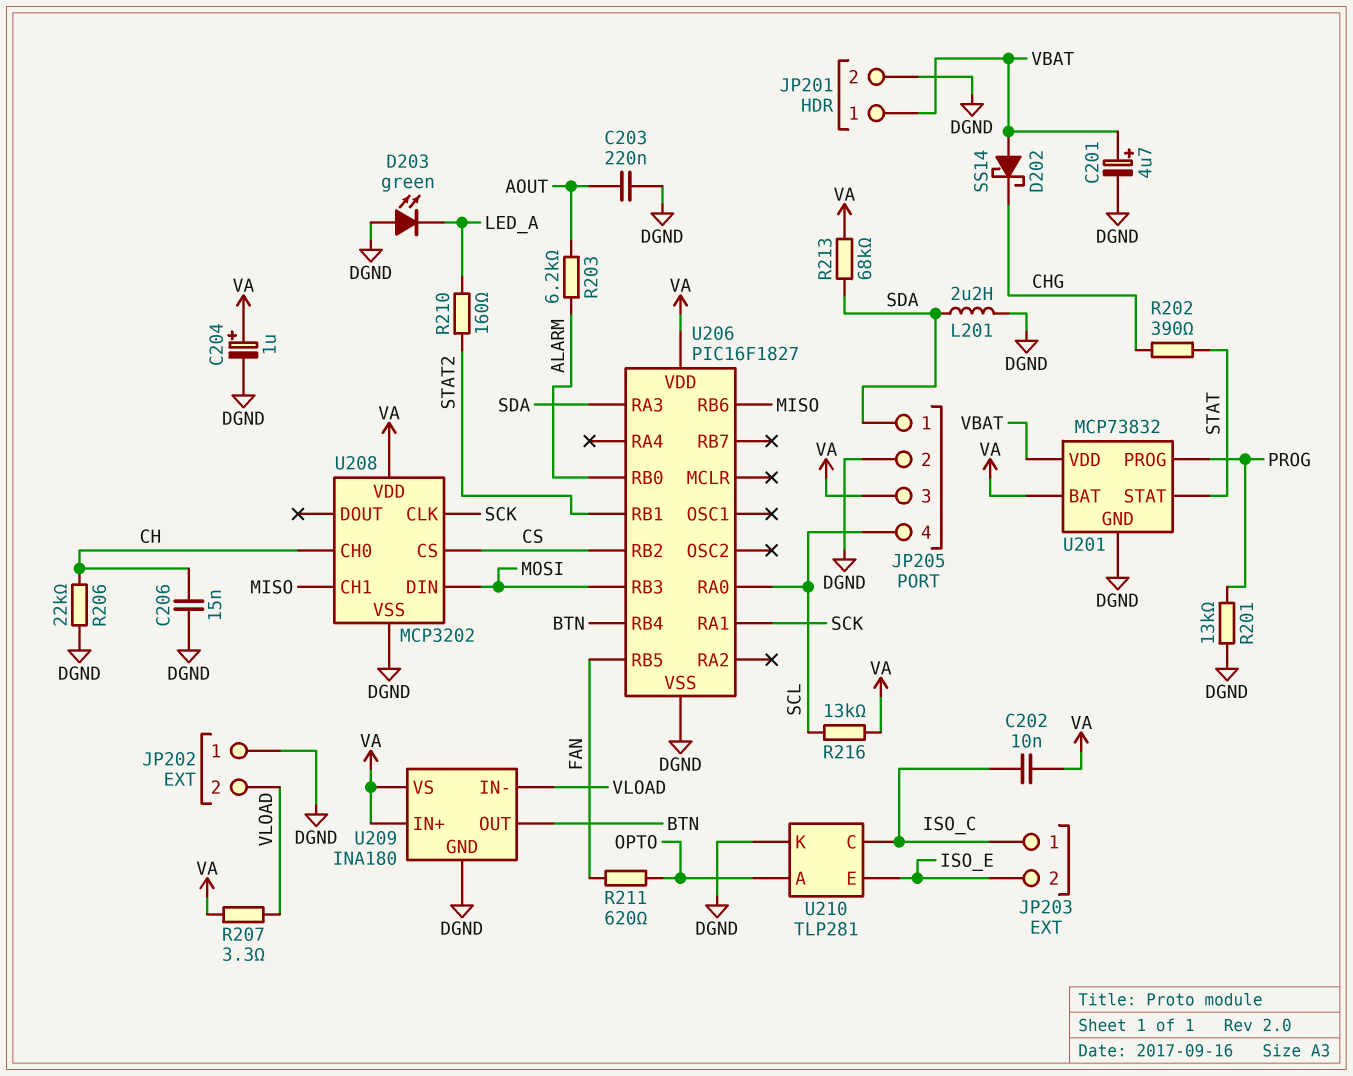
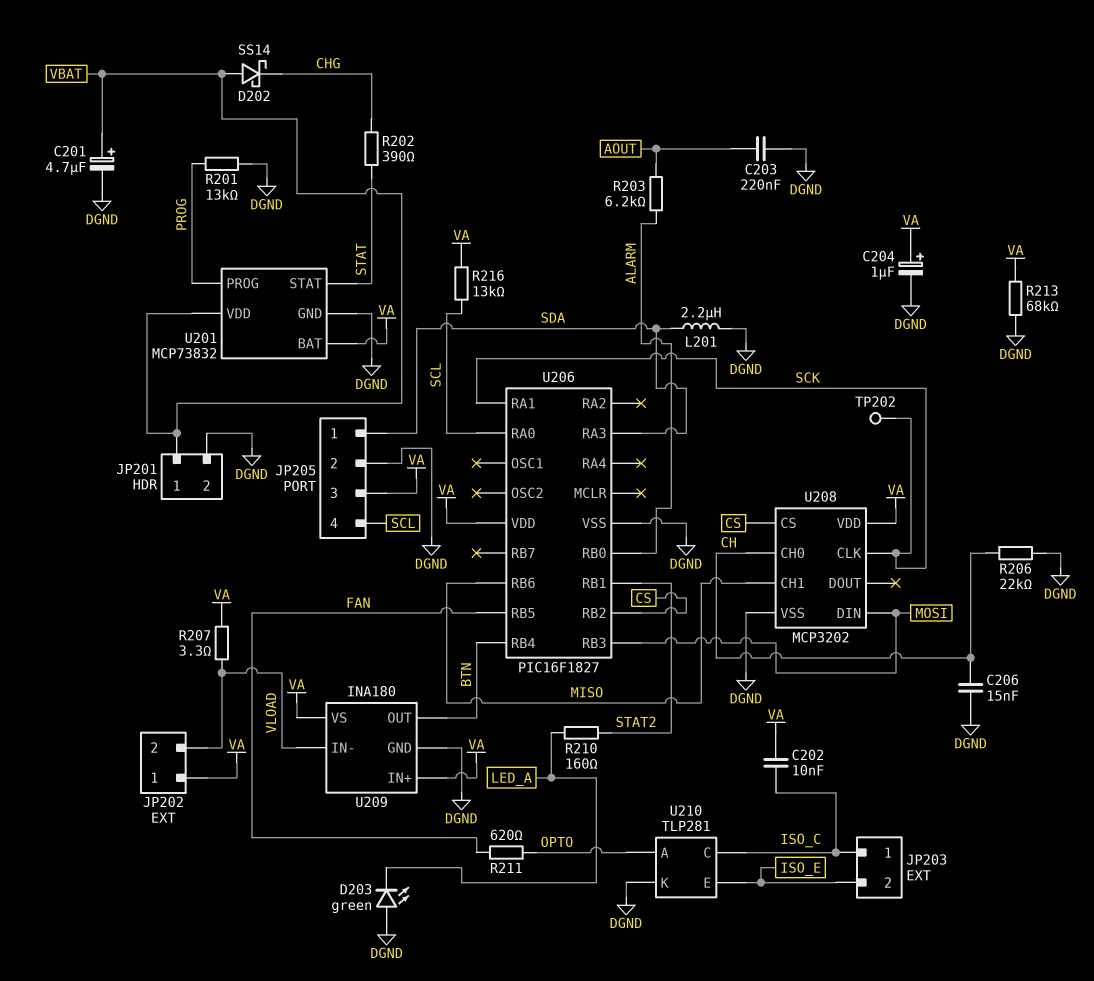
JP202 pin 1: DGND -> VA
R213: 68k (SDA, VA) -> 68k (DGND, VA)
TP202: none -> test point (SCK)

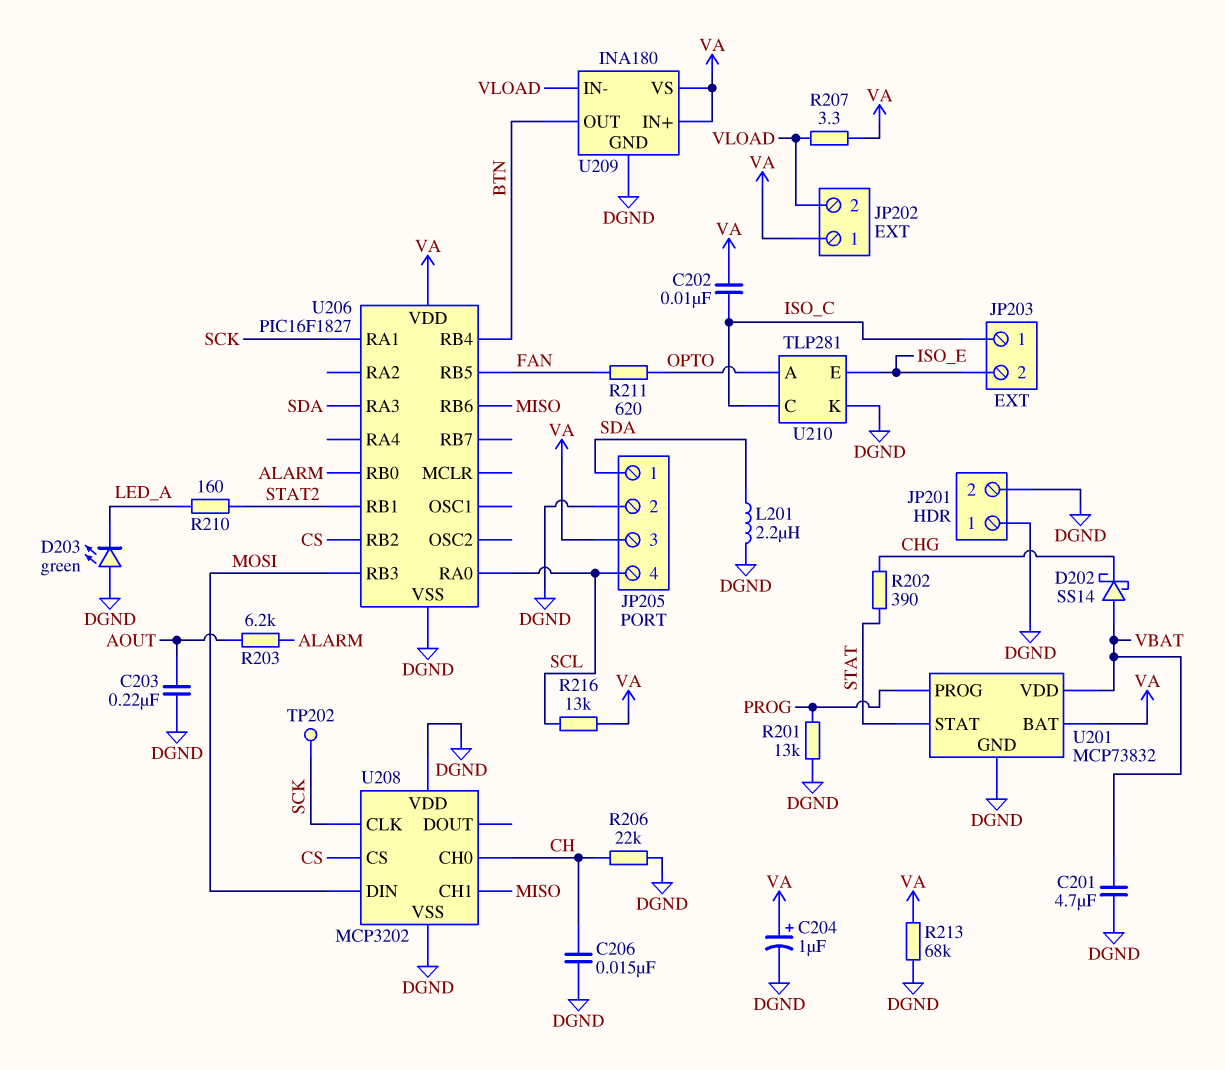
C201: 4.7uF (plus VBAT, minus DGND) -> 4.7uF (DGND, VBAT)
JP201 pin 1: VBAT -> DGND
U208 pin VDD: VA -> DGND

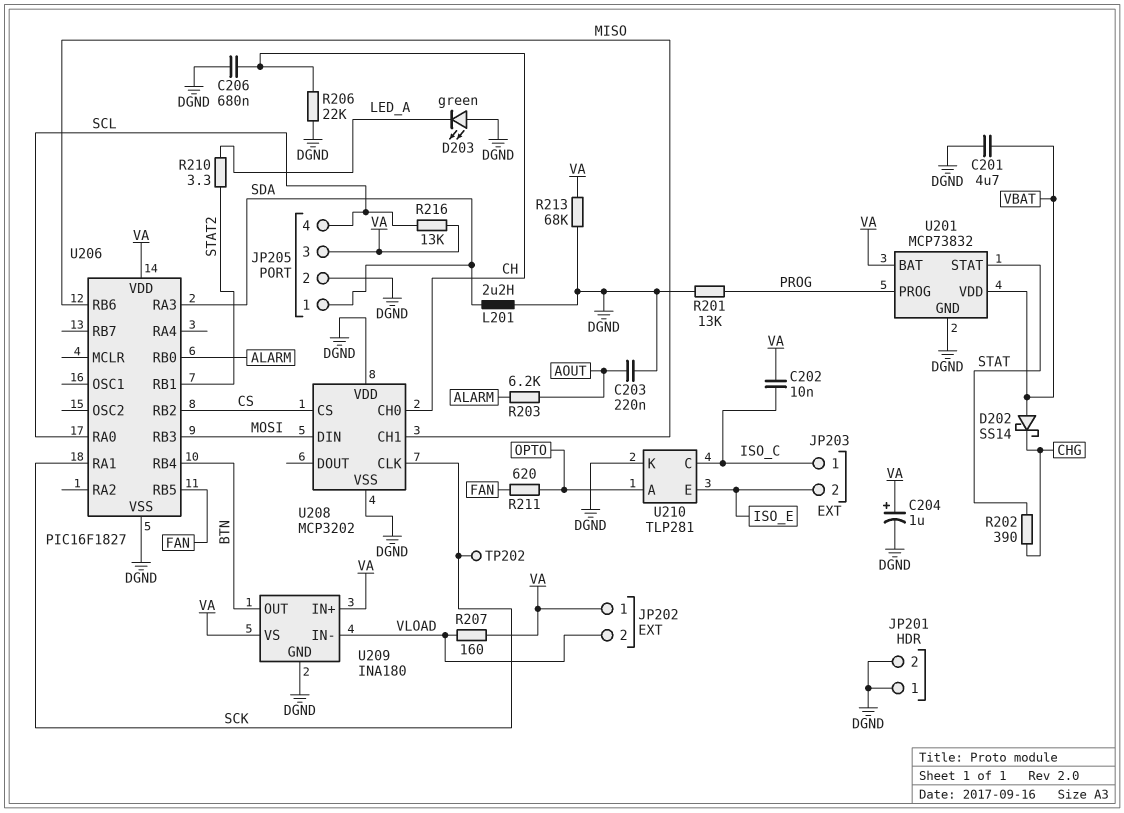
C206: 15nF (CH, DGND) -> 680nF (CH, DGND)
R207: 3.3 (VA, VLOAD) -> 160 (VA, VLOAD)
R210: 160 (LED_A, STAT2) -> 3.3 (LED_A, STAT2)

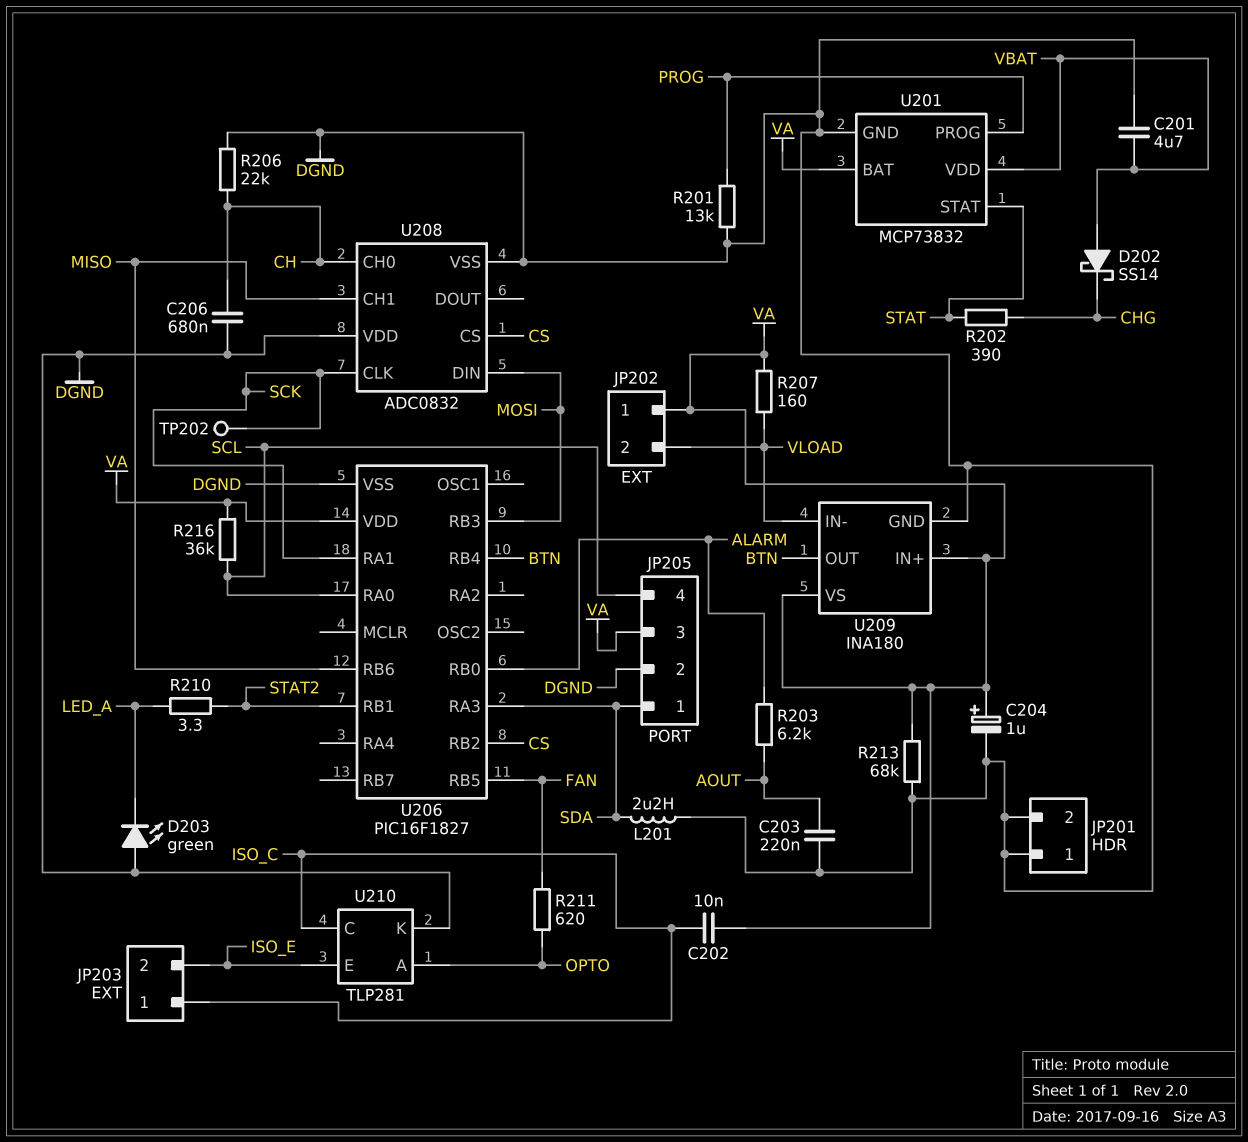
R216: 13k (SCL, VA) -> 36k (SCL, VA)
U208: MCP3202 -> ADC0832

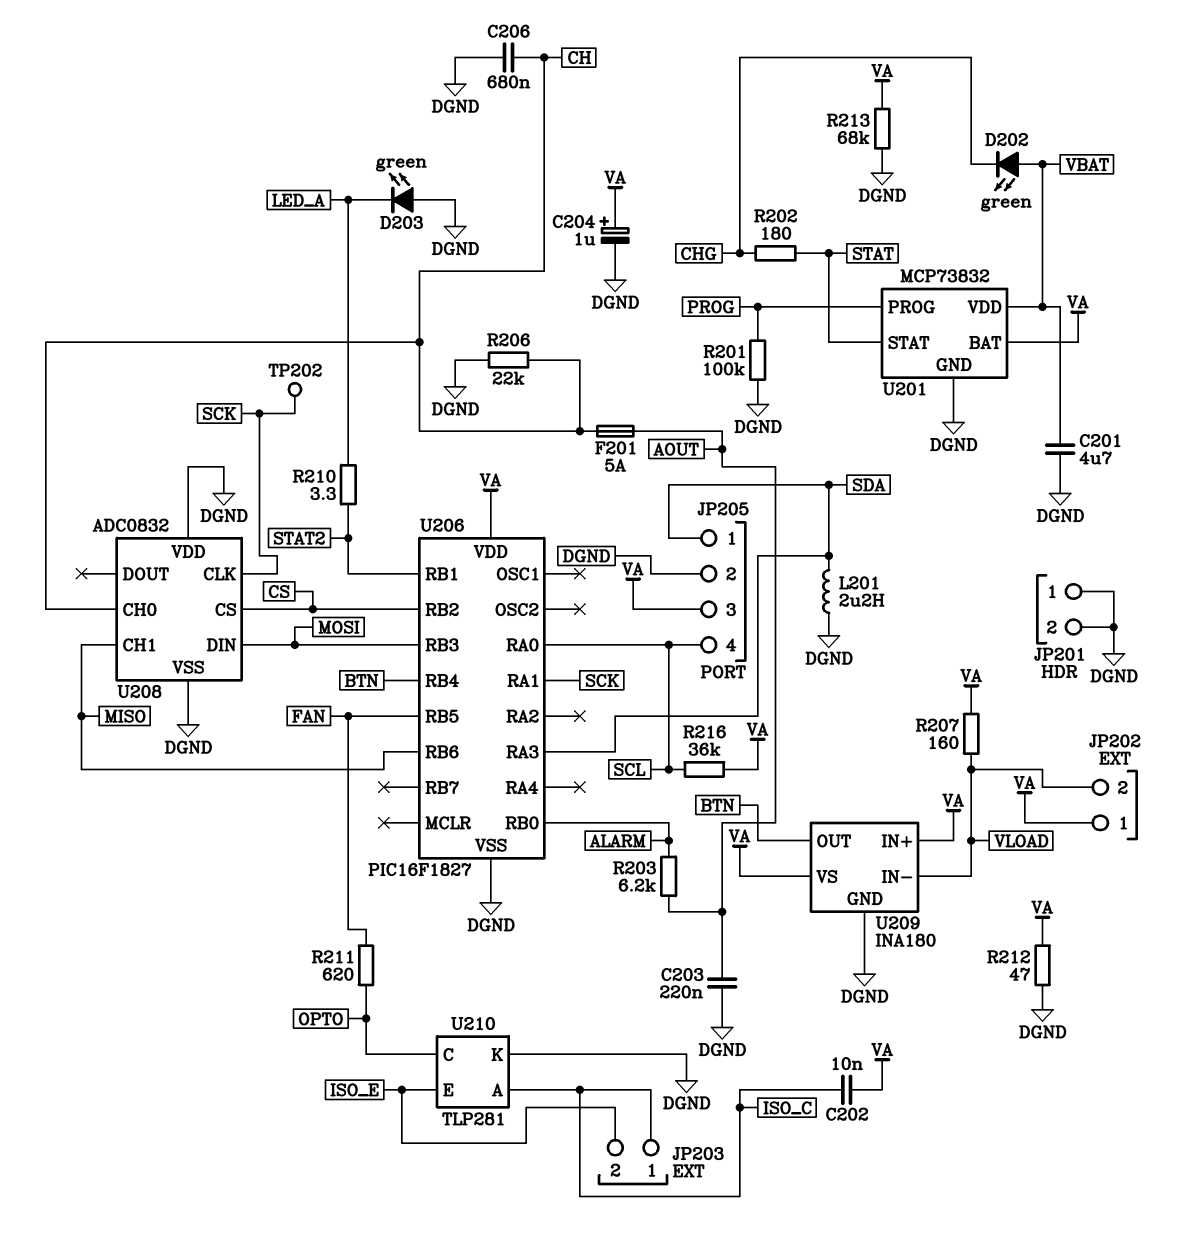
D202: schottky SS14 (A VBAT, K CHG) -> LED green (A VBAT, K CHG)
F201: none -> 5A (AOUT, CH)
R201: 13k (DGND, PROG) -> 100k (DGND, PROG)
R202: 390 (CHG, STAT) -> 180 (CHG, STAT)
R212: none -> 47 (DGND, VA)
U210 pin A: OPTO -> ISO_C
U210 pin C: ISO_C -> OPTO

